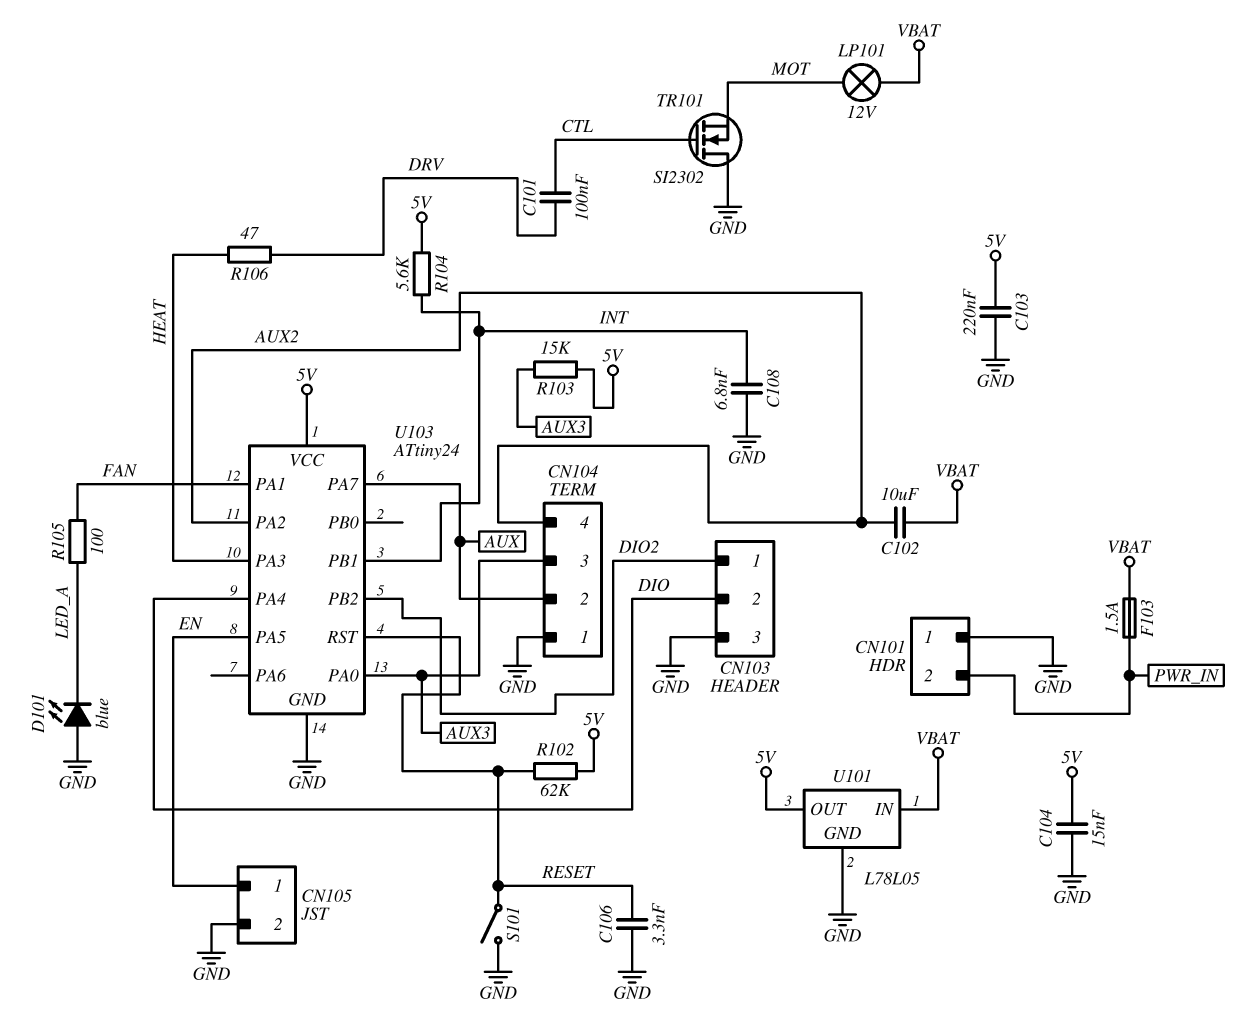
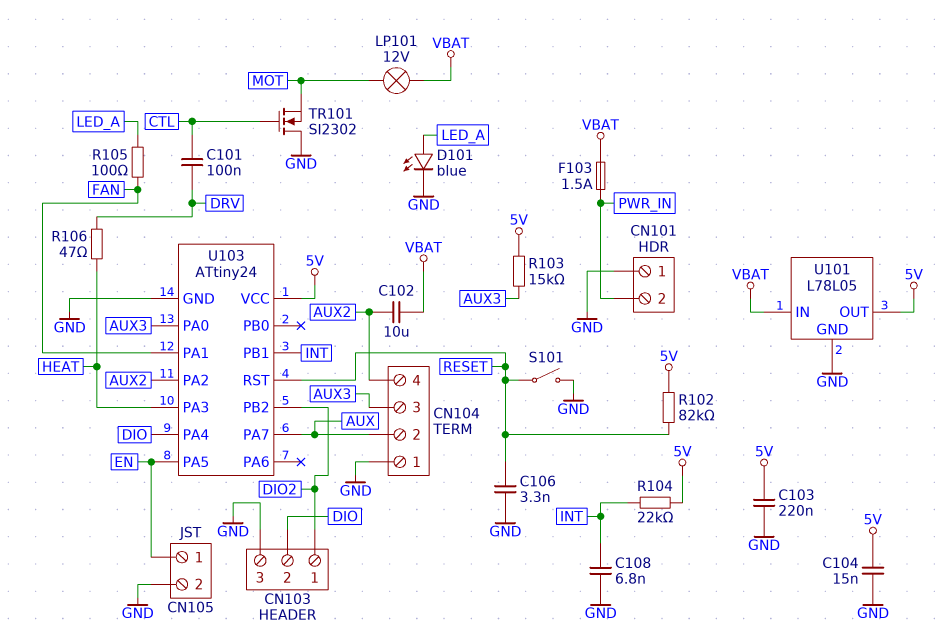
D101: LED blue (A GND, K LED_A) -> LED blue (A LED_A, K GND)
R102: 62k (5V, RESET) -> 82k (5V, RESET)
R104: 5.6k (5V, INT) -> 22k (5V, INT)

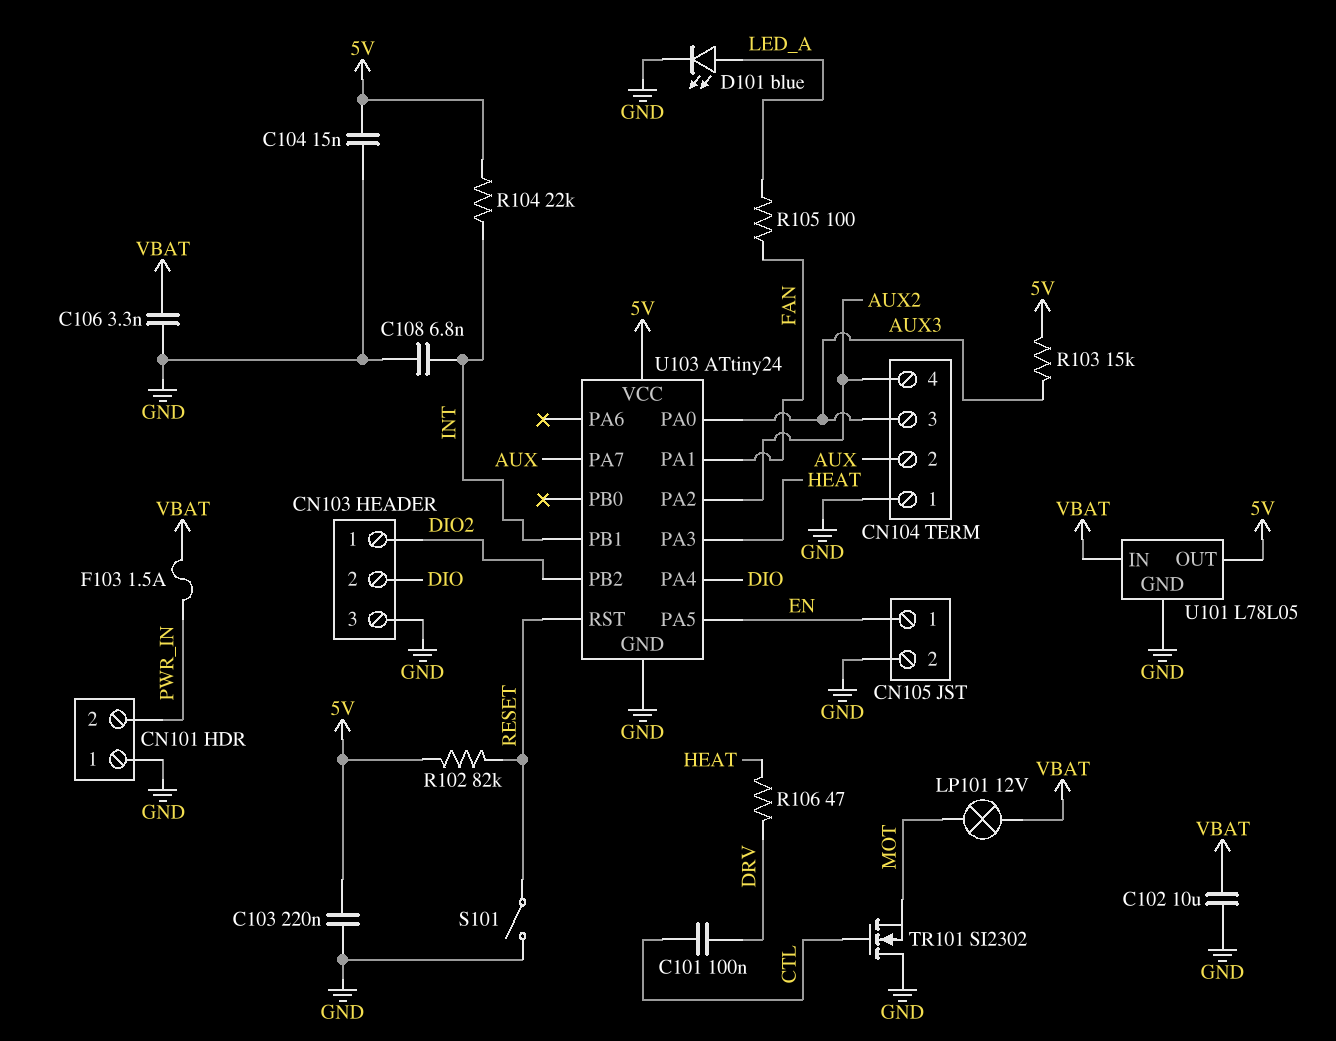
C102: 10uF (AUX2, VBAT) -> 10uF (GND, VBAT)
C106: 3.3nF (GND, RESET) -> 3.3nF (GND, VBAT)

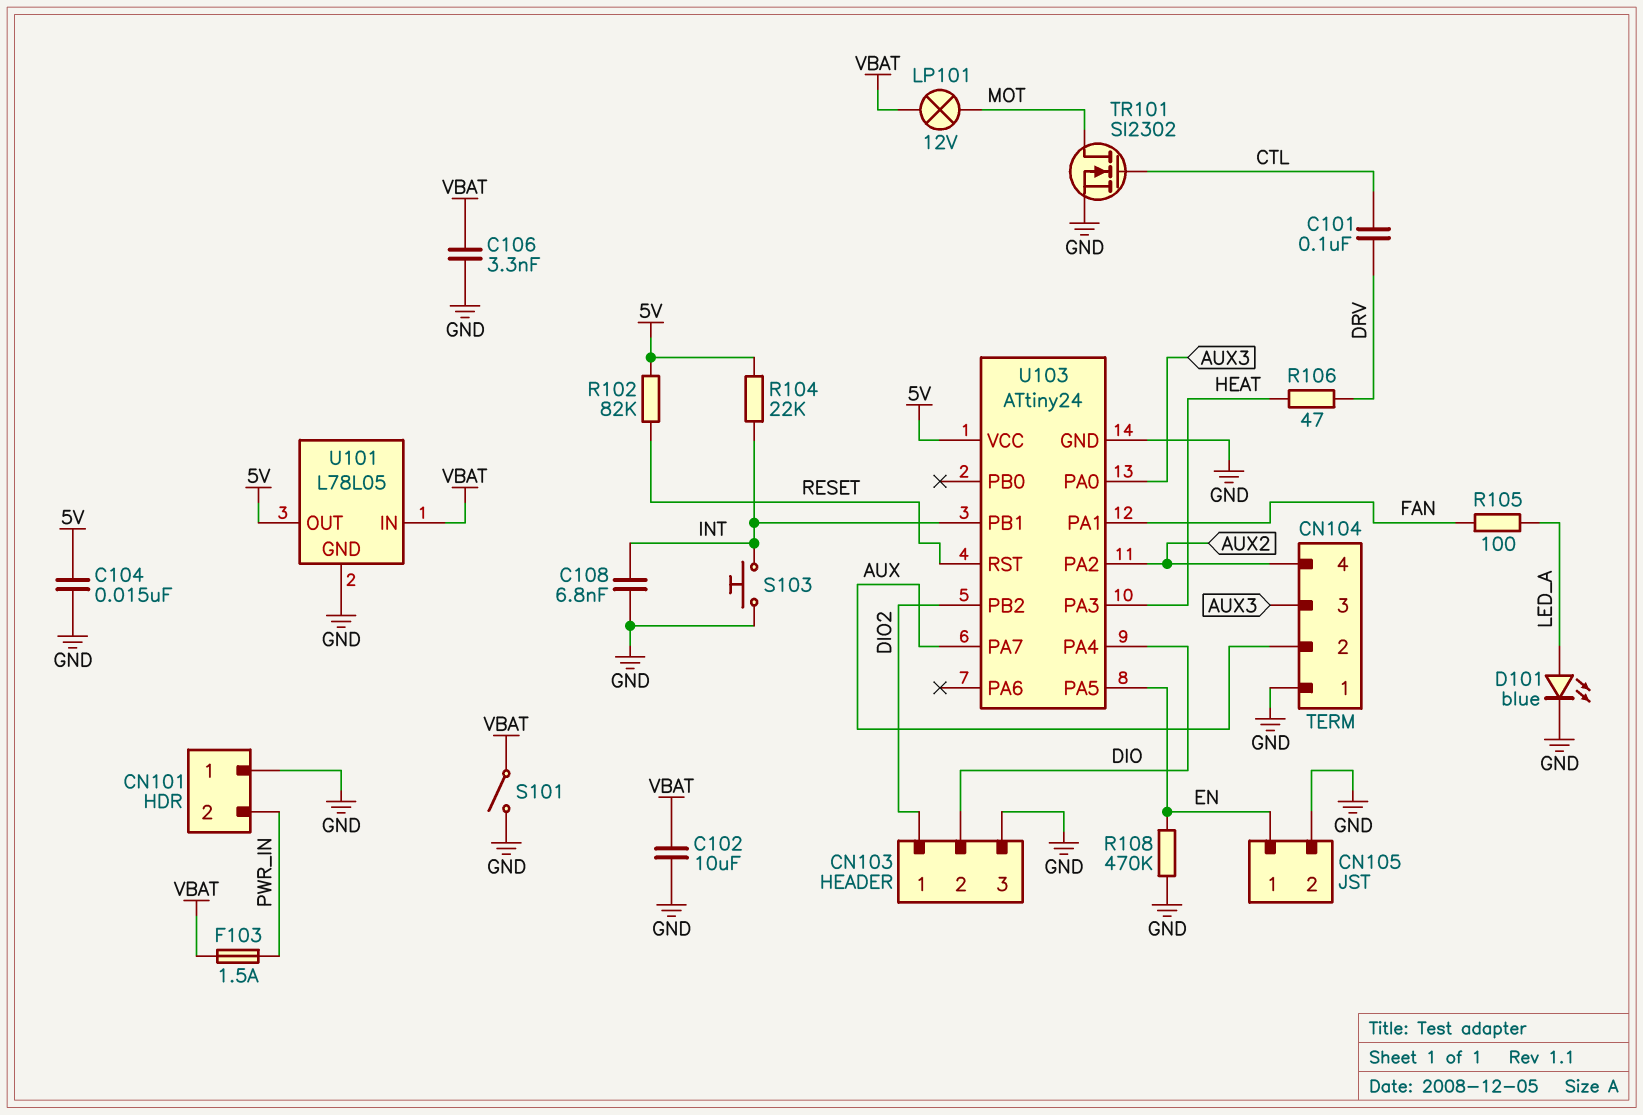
C103: 220nF (5V, GND) -> none
R103: 15k (5V, AUX3) -> none
R108: none -> 470k (EN, GND)
S101: switch (GND, RESET) -> switch (GND, VBAT)
S103: none -> button (GND, INT)
TR101: NMOS SI2302 (G CTL, D GND, S MOT) -> NMOS SI2302 (G CTL, D MOT, S GND)

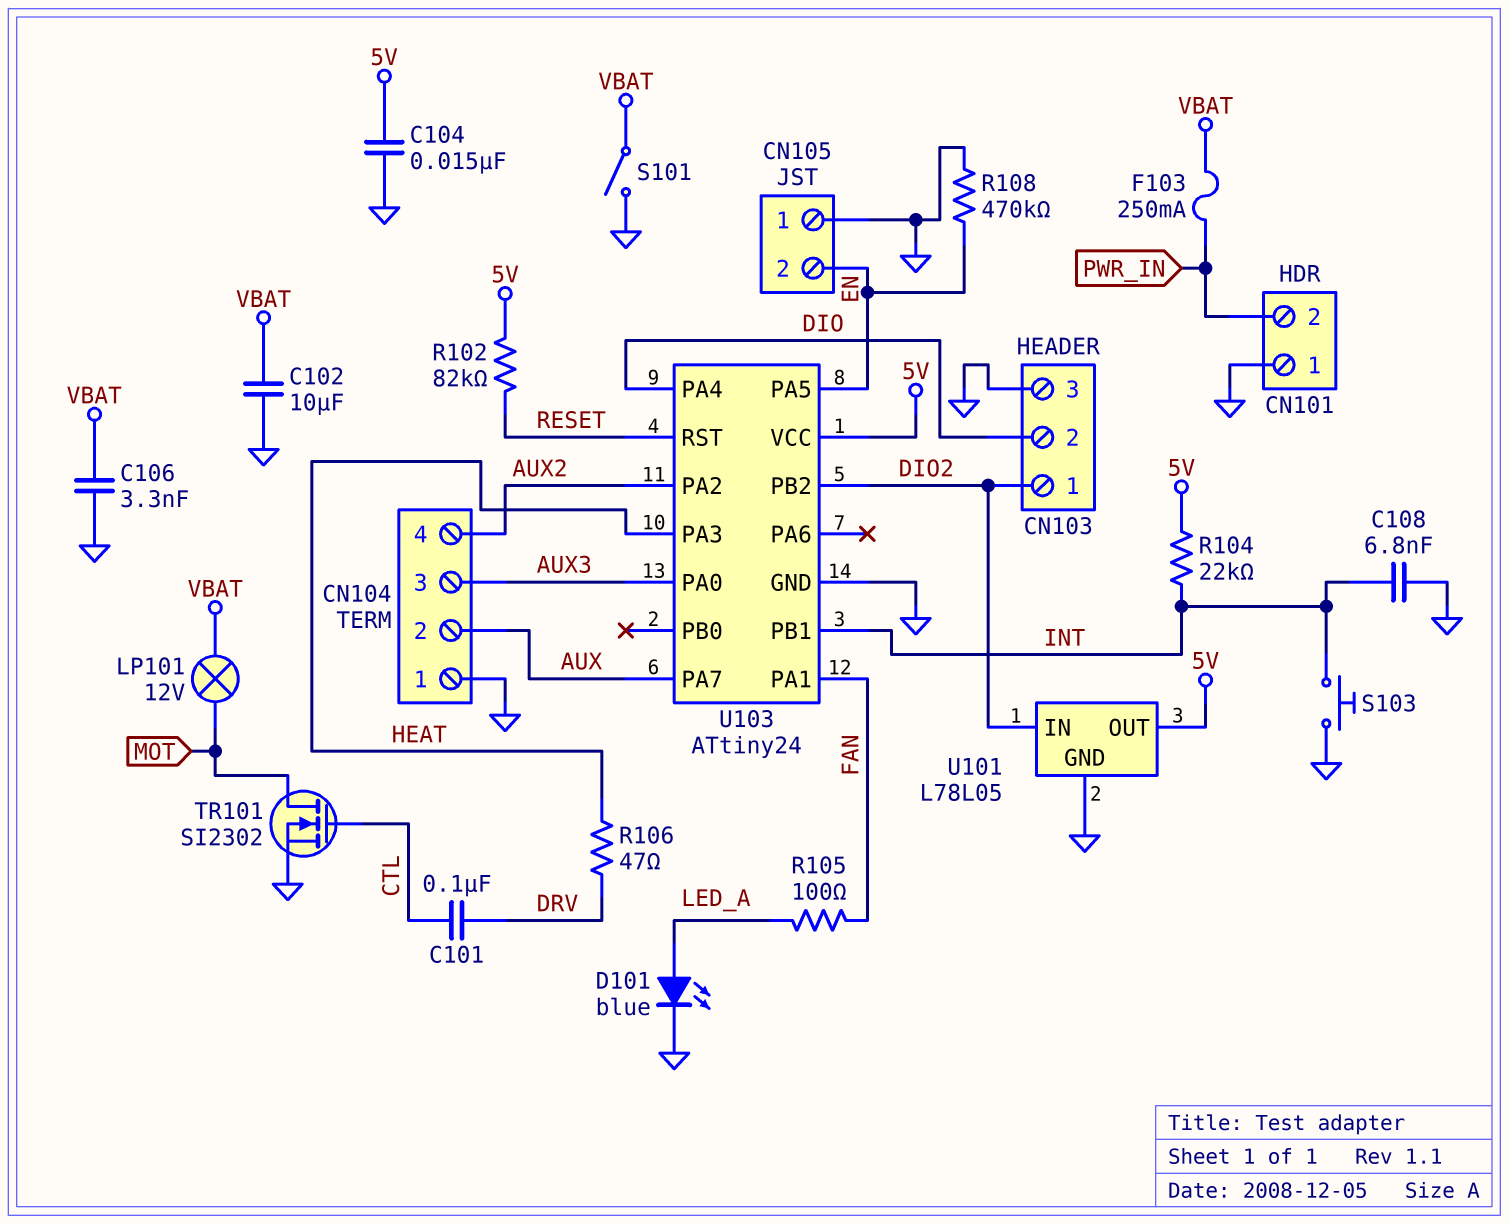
CN105 pin 1: EN -> GND
CN105 pin 2: GND -> EN
F103: 1.5A (PWR_IN, VBAT) -> 250mA (PWR_IN, VBAT)
U101 pin IN: VBAT -> DIO2

